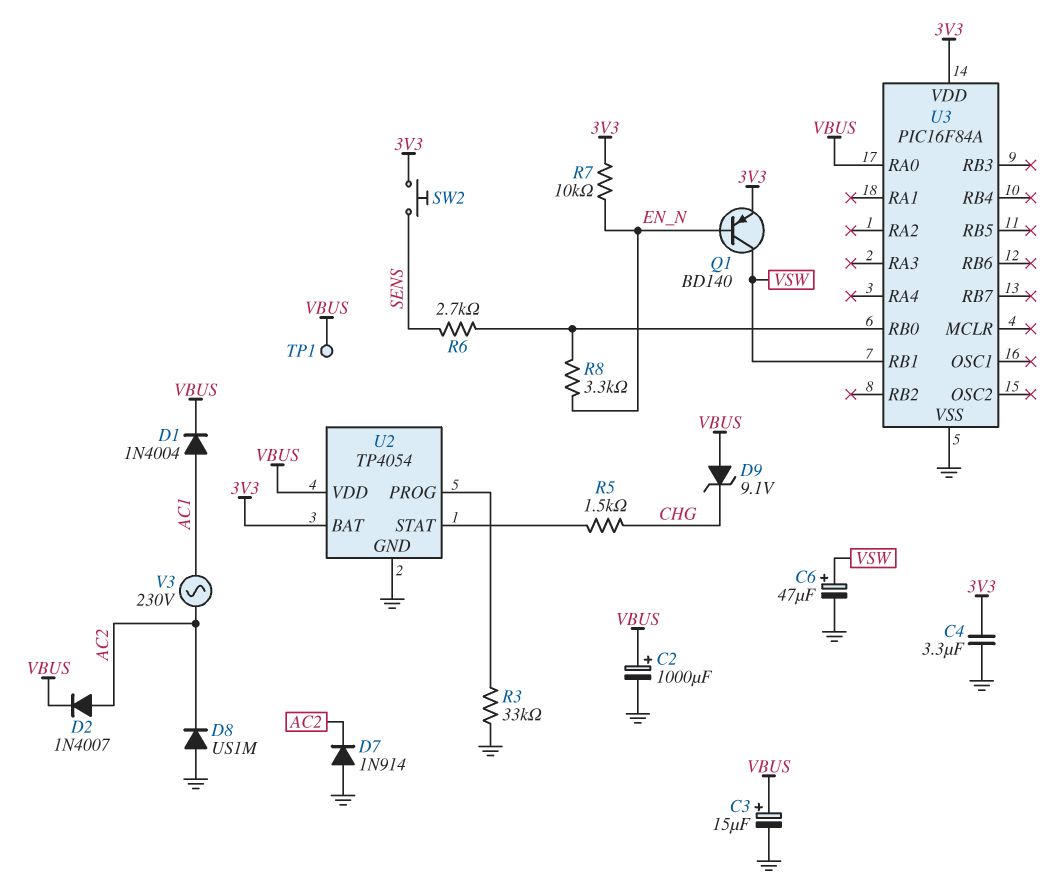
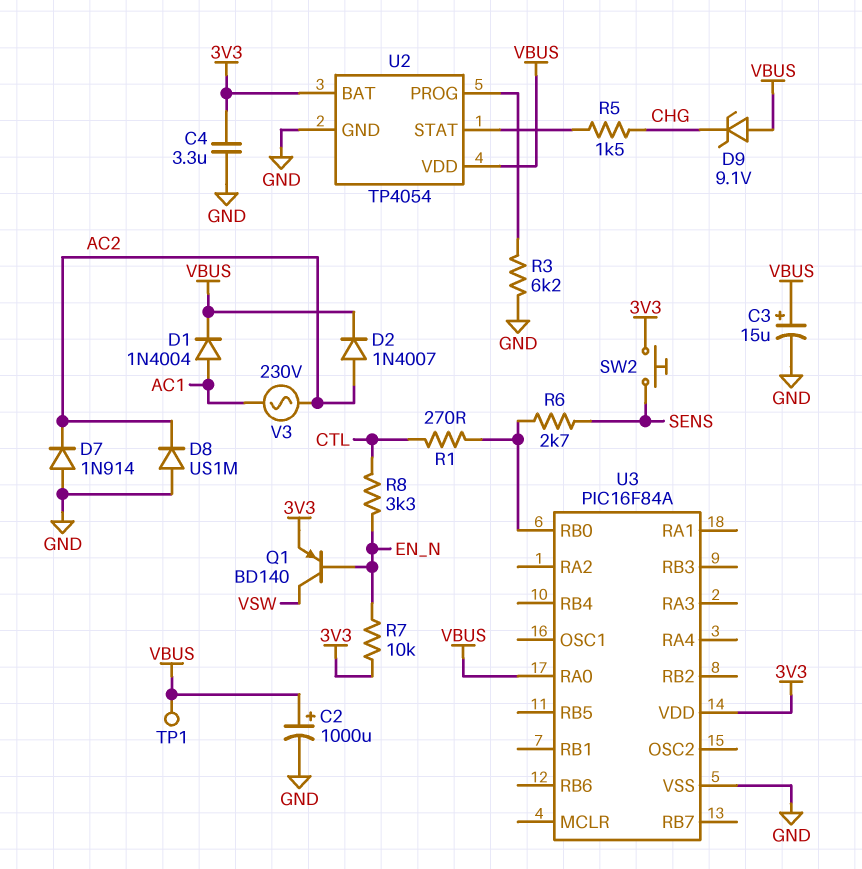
C6: 47uF (plus VSW, minus GND) -> none
R1: none -> 270 (CTL, U3/RB0)
R3: 33k (GND, U2/PROG) -> 6.2k (GND, U2/PROG)
R8: 3.3k (EN_N, U3/RB0) -> 3.3k (CTL, EN_N)
U3 pin RB1: VSW -> none

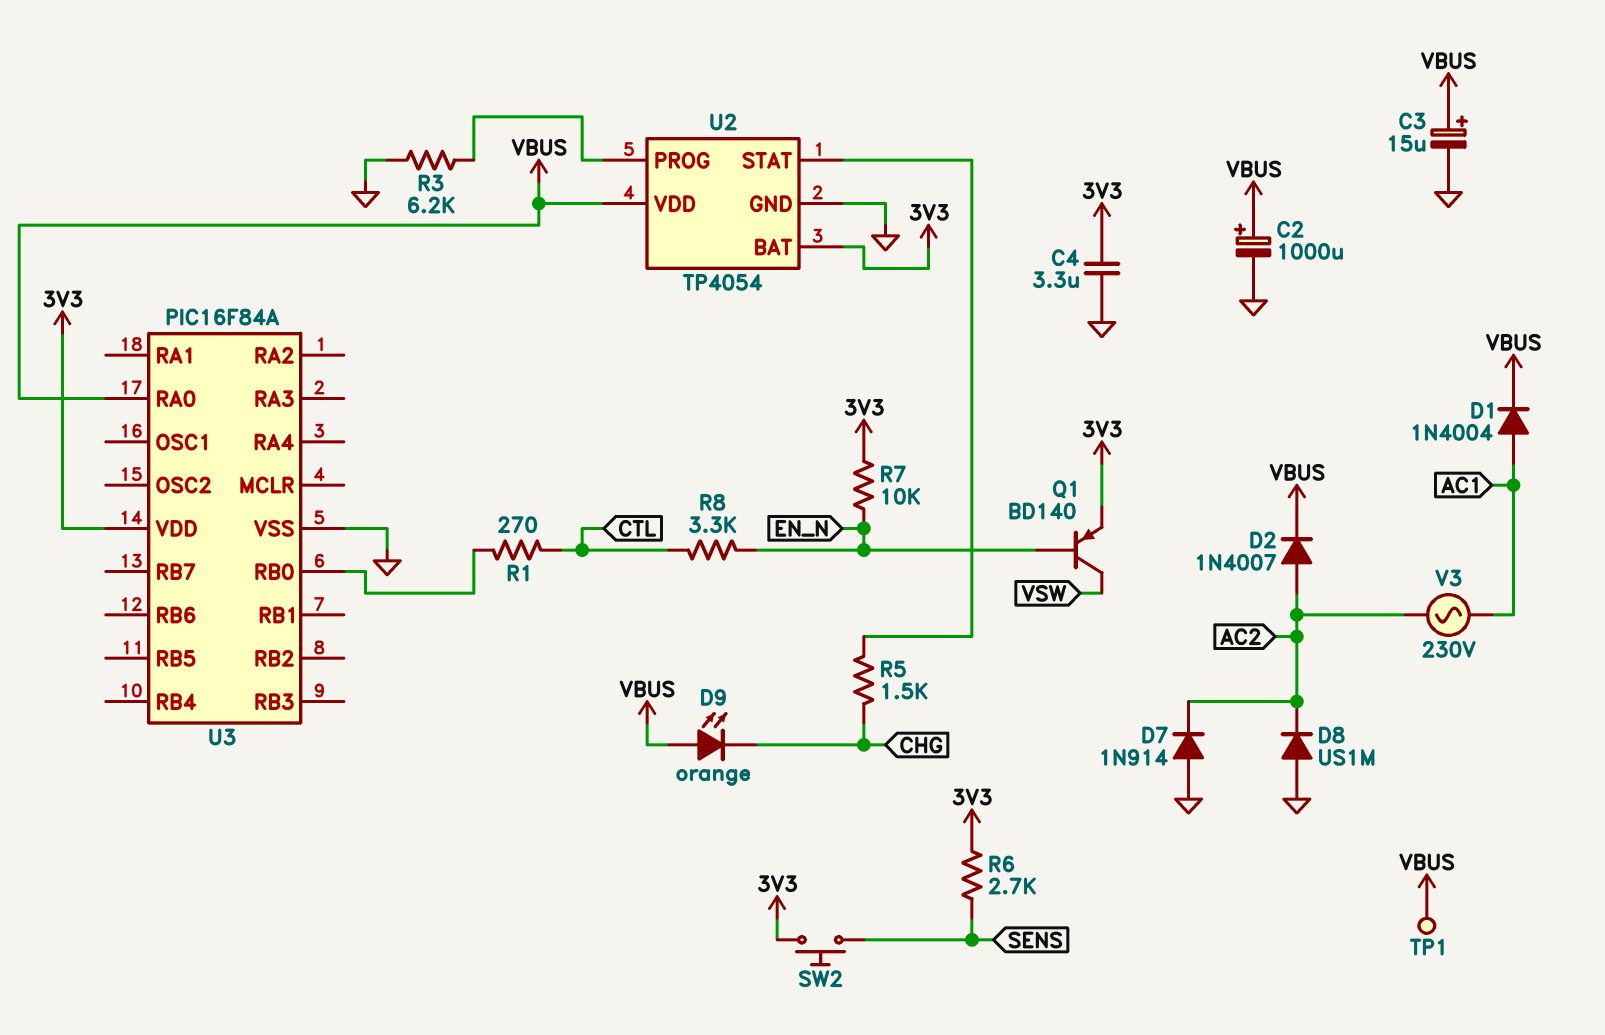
D9: zener 9.1V (A VBUS, K CHG) -> LED orange (A VBUS, K CHG)
R6: 2.7k (SENS, U3/RB0) -> 2.7k (3V3, SENS)

